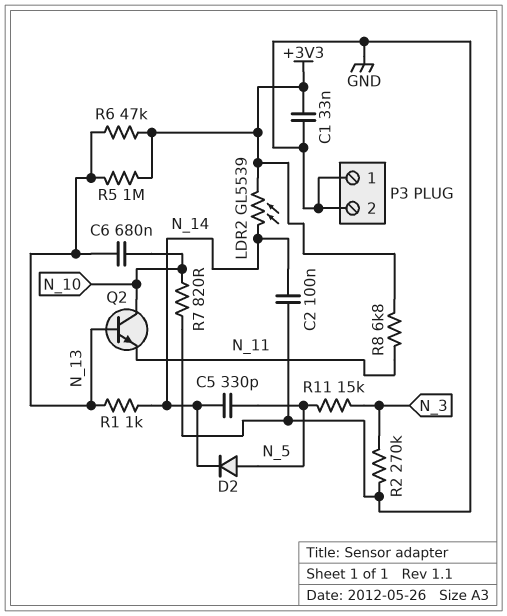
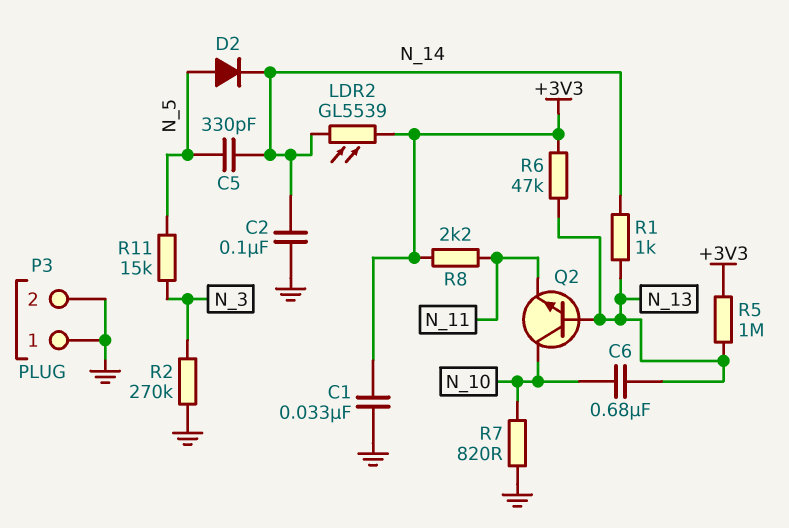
R8: 6.8k (+3V3, N_11) -> 2.2k (+3V3, N_11)

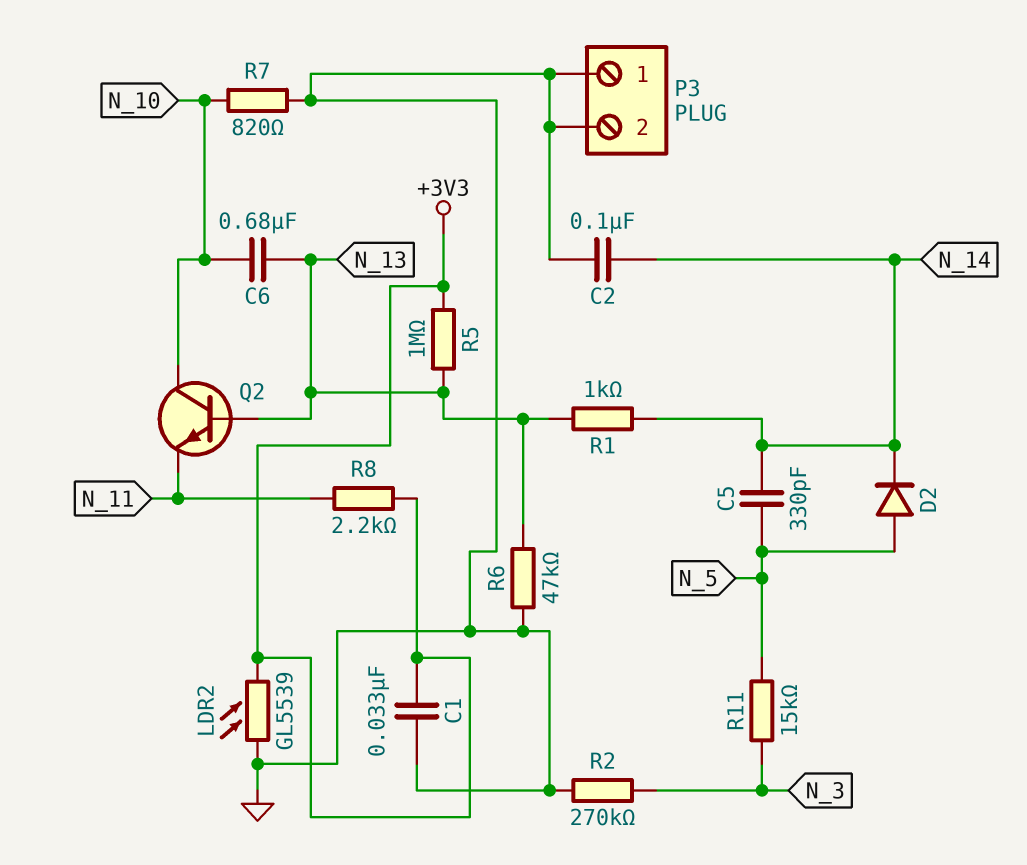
LDR2: GL5539 (+3V3, N_14) -> GL5539 (+3V3, GND)
R6: 47k (+3V3, N_13) -> 47k (GND, N_13)

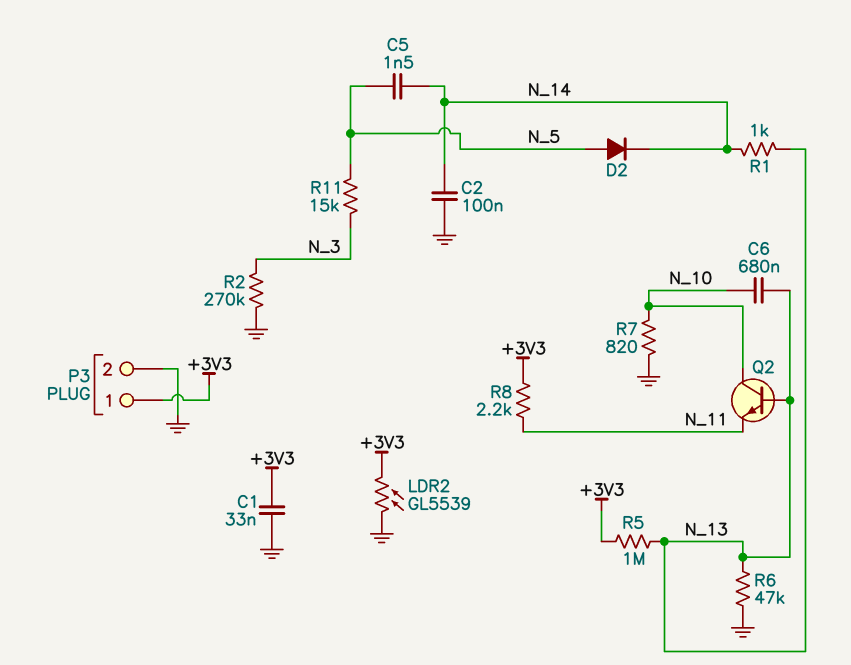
C5: 330pF (N_5, N_14) -> 1.5nF (N_5, N_14)
P3 pin 1: GND -> +3V3

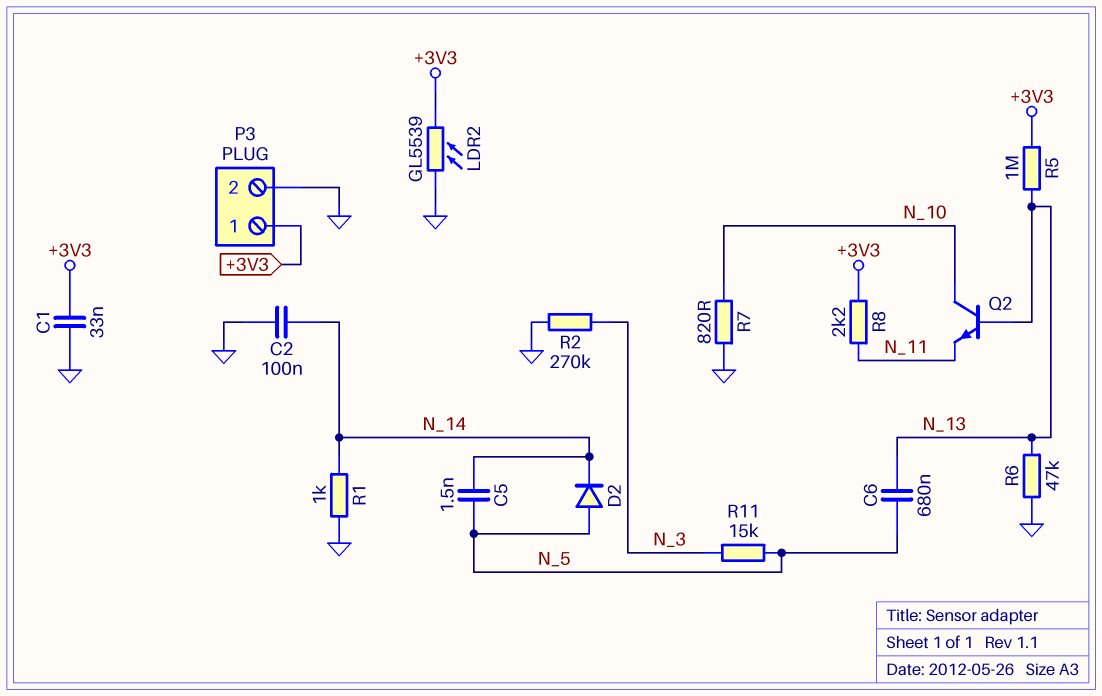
C6: 680nF (N_10, N_13) -> 680nF (N_5, N_13)
R1: 1k (N_13, N_14) -> 1k (GND, N_14)

